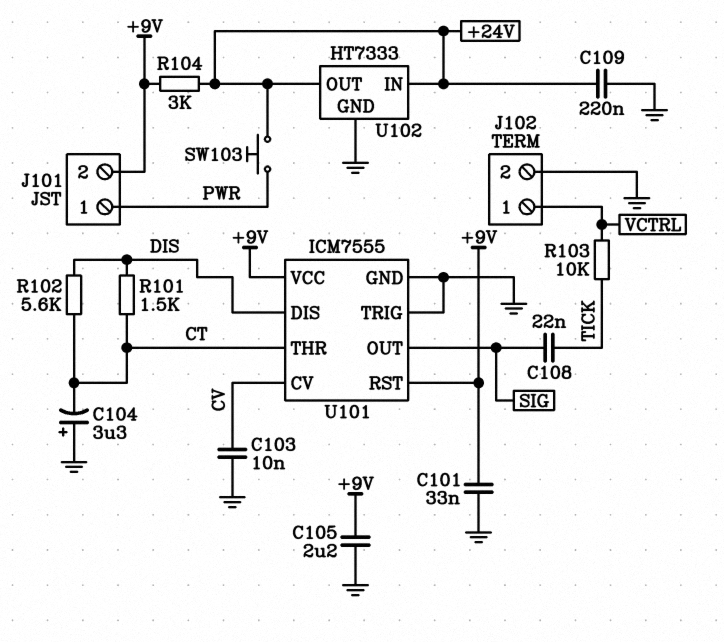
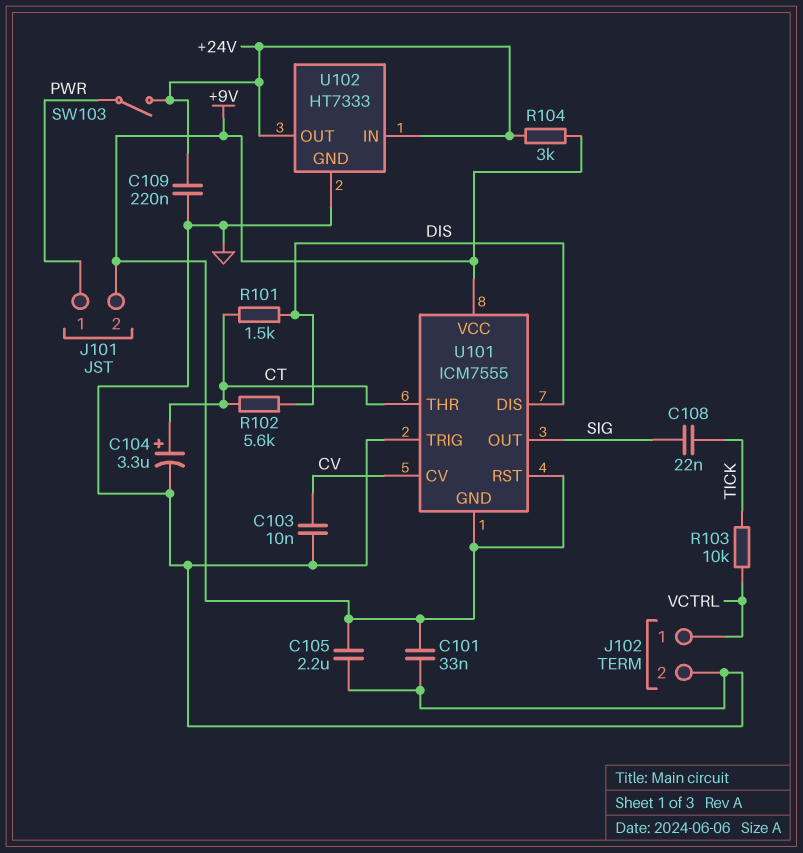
C104: 3.3uF (plus GND, minus CT) -> 3.3uF (plus CT, minus GND)
SW103: button (+24V, PWR) -> switch (+24V, PWR)
U101 pin GND: GND -> +9V

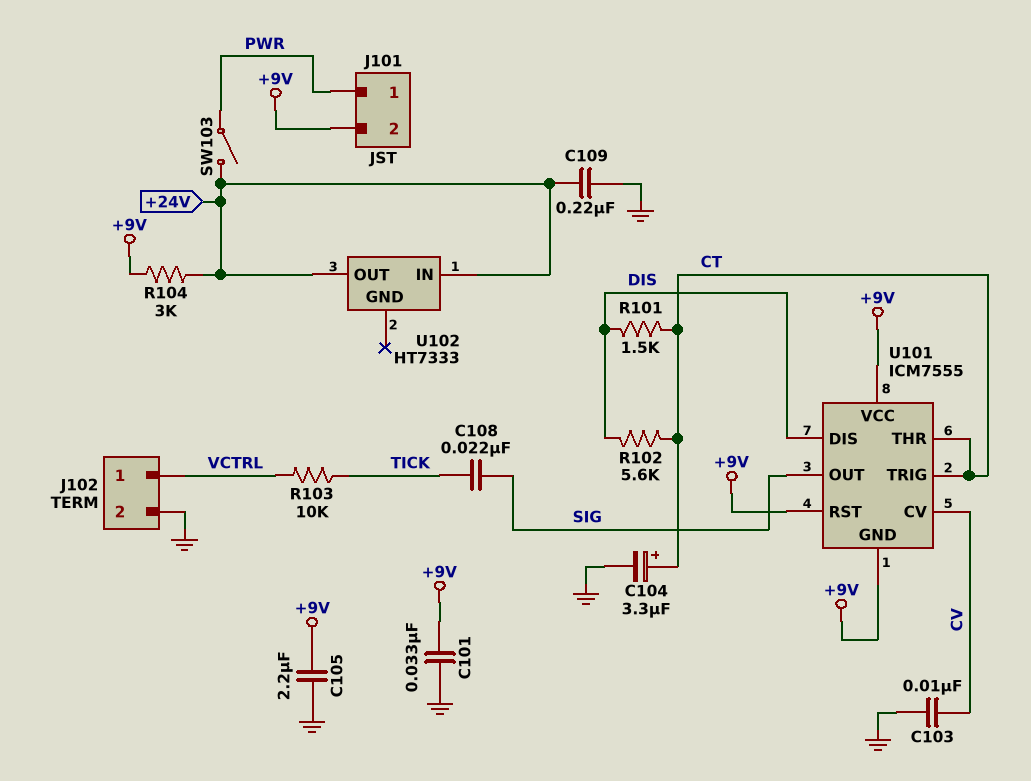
U101 pin TRIG: GND -> CT
U102 pin GND: GND -> none

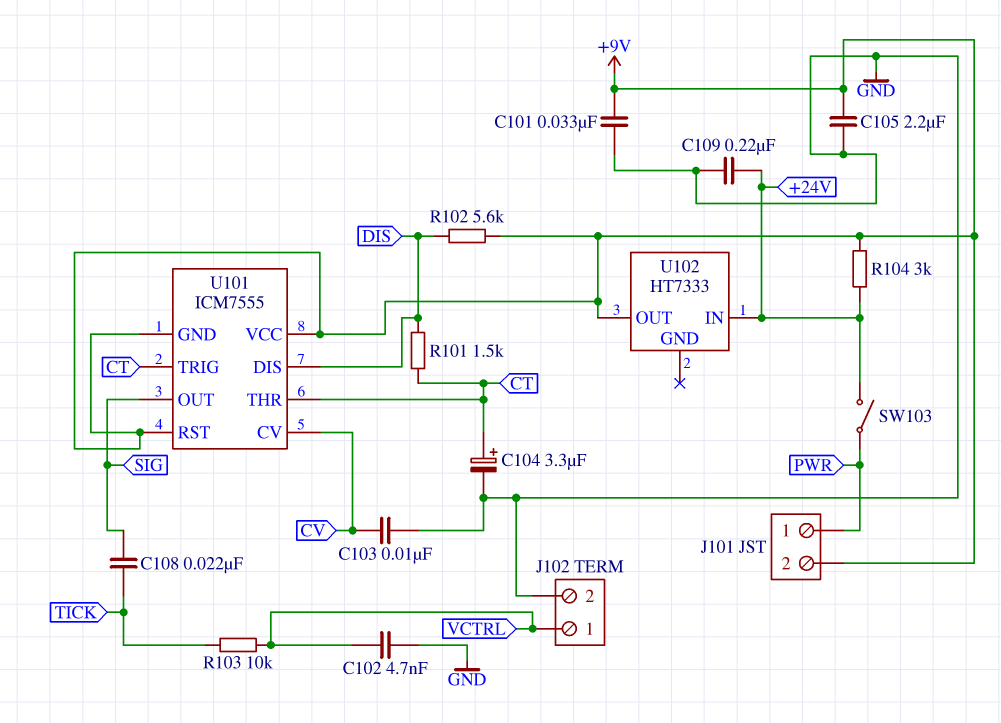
C102: none -> 4.7nF (GND, VCTRL)
R102: 5.6k (CT, DIS) -> 5.6k (+9V, DIS)
U102 pin OUT: +24V -> +9V

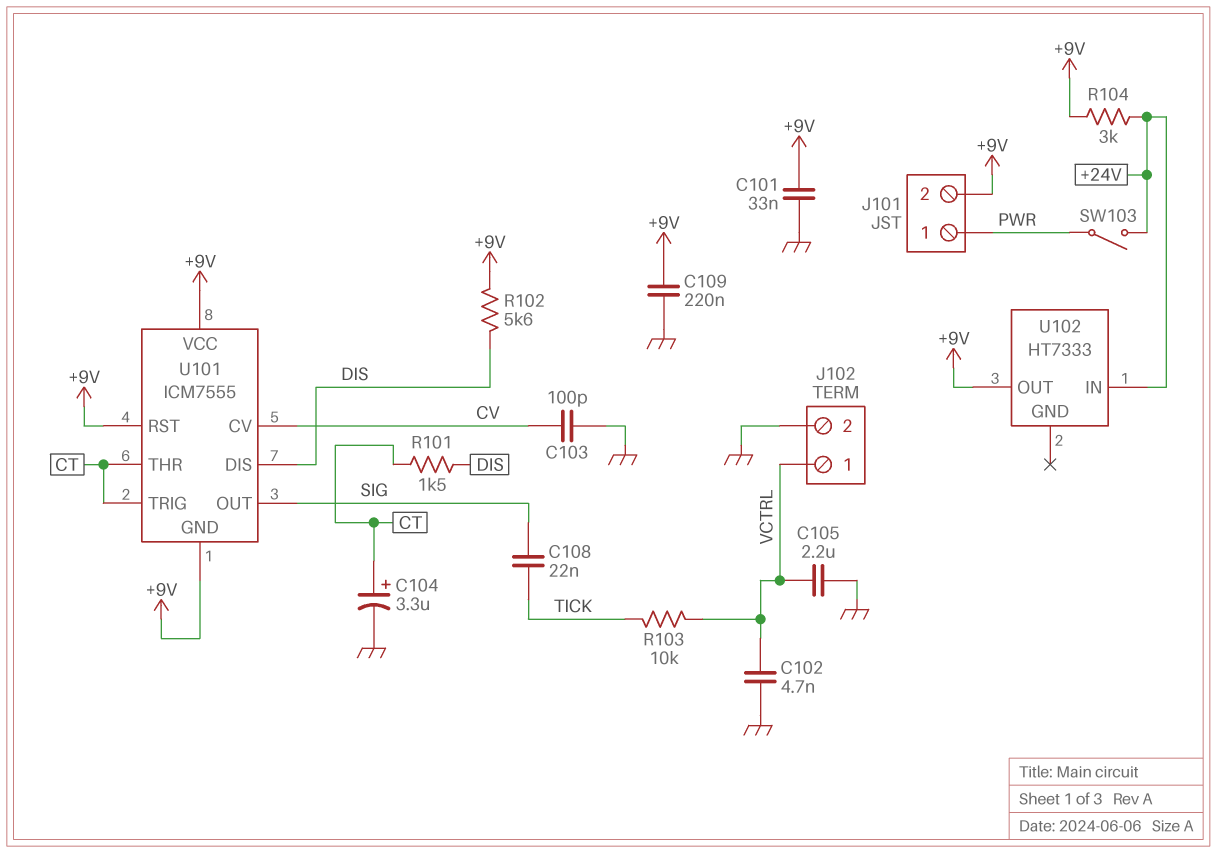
C103: 10nF (CV, GND) -> 100pF (CV, GND)
C105: 2.2uF (+9V, GND) -> 2.2uF (GND, VCTRL)
C109: 220nF (+24V, GND) -> 220nF (+9V, GND)

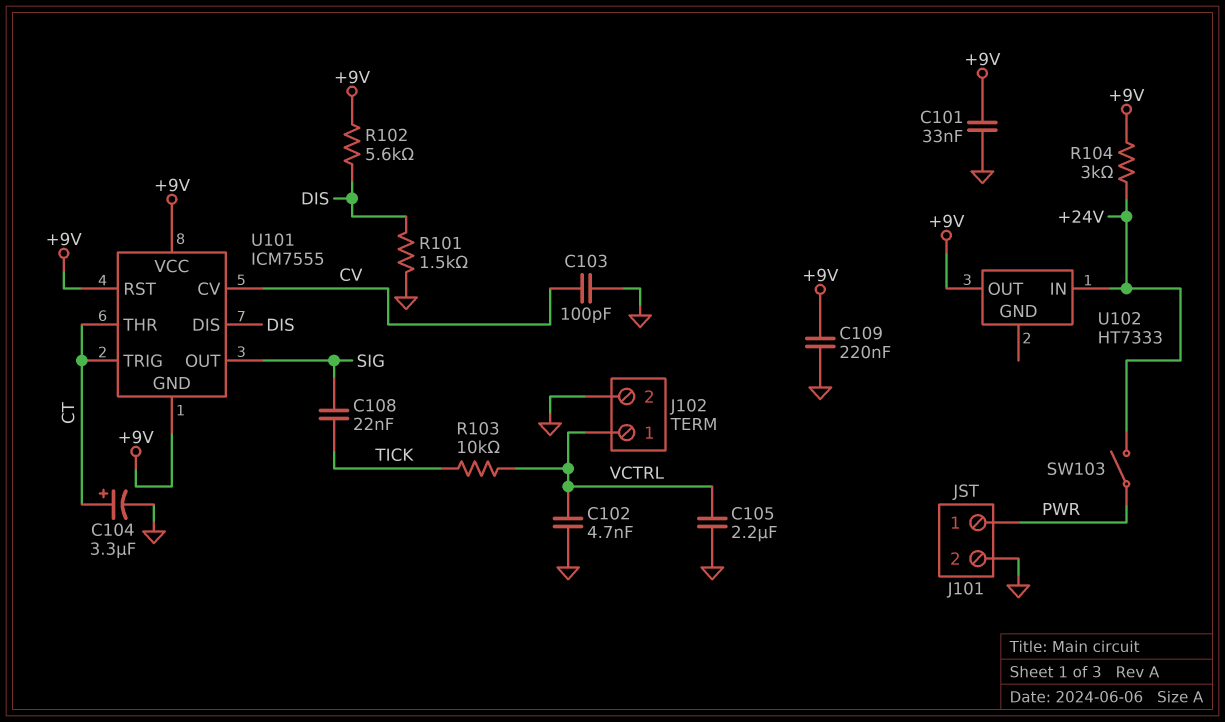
J101 pin 2: +9V -> GND
R101: 1.5k (CT, DIS) -> 1.5k (DIS, GND)

